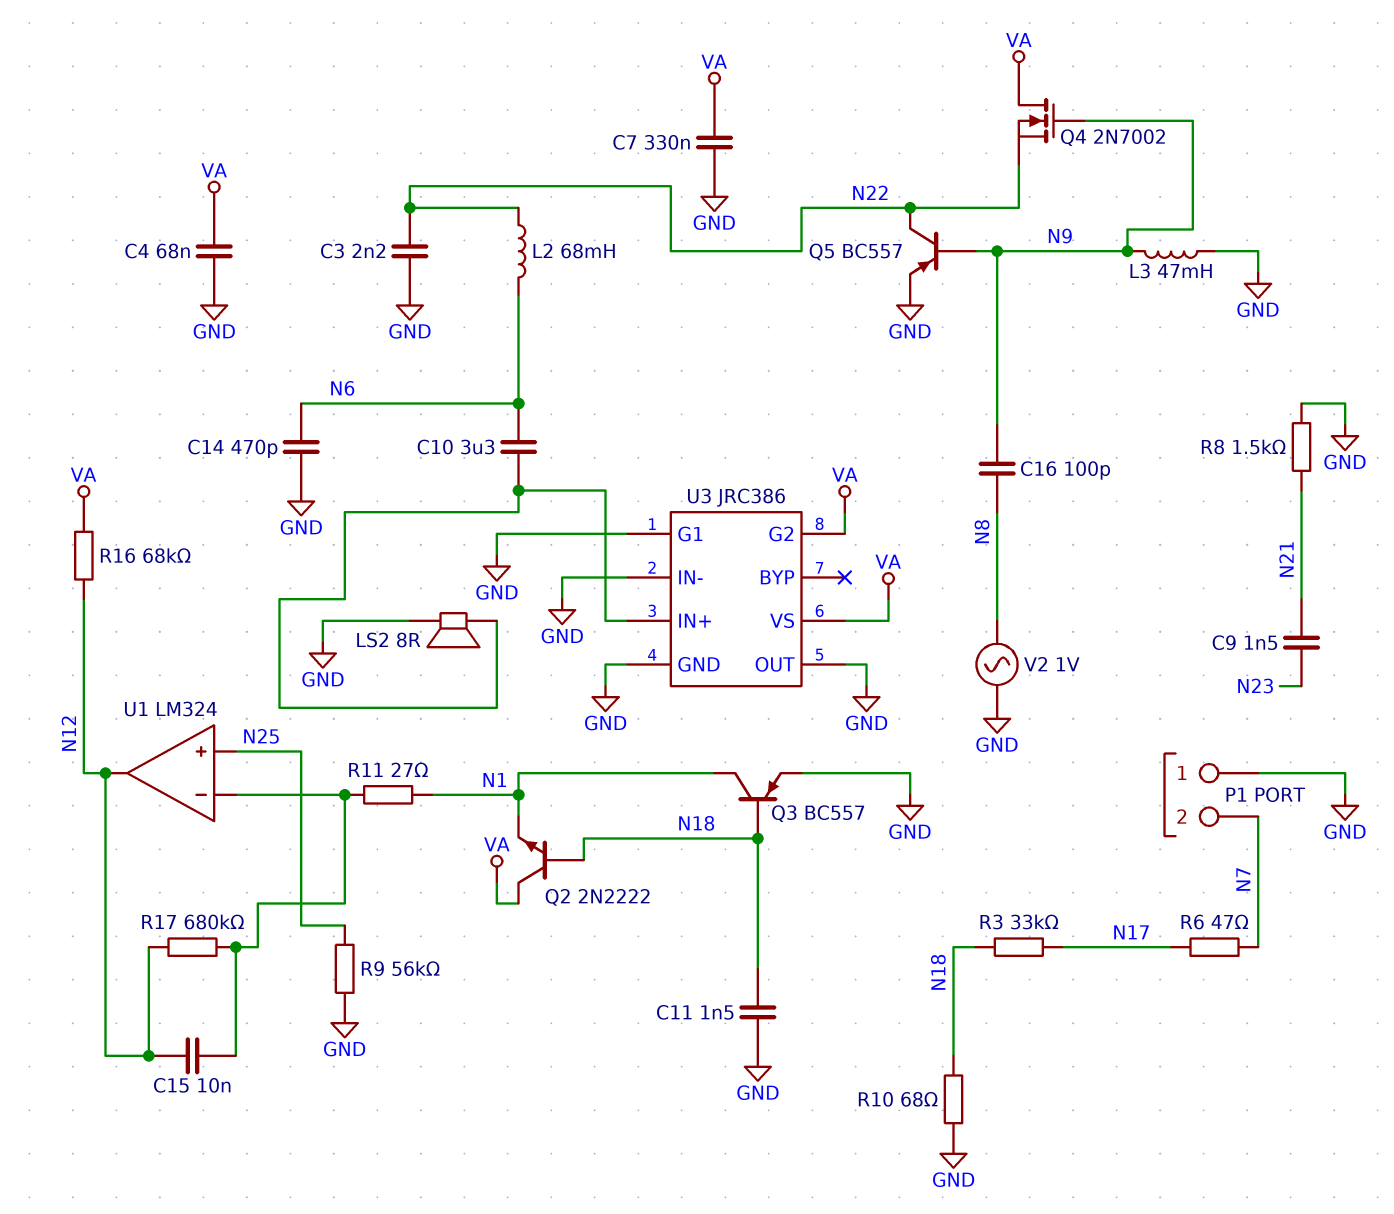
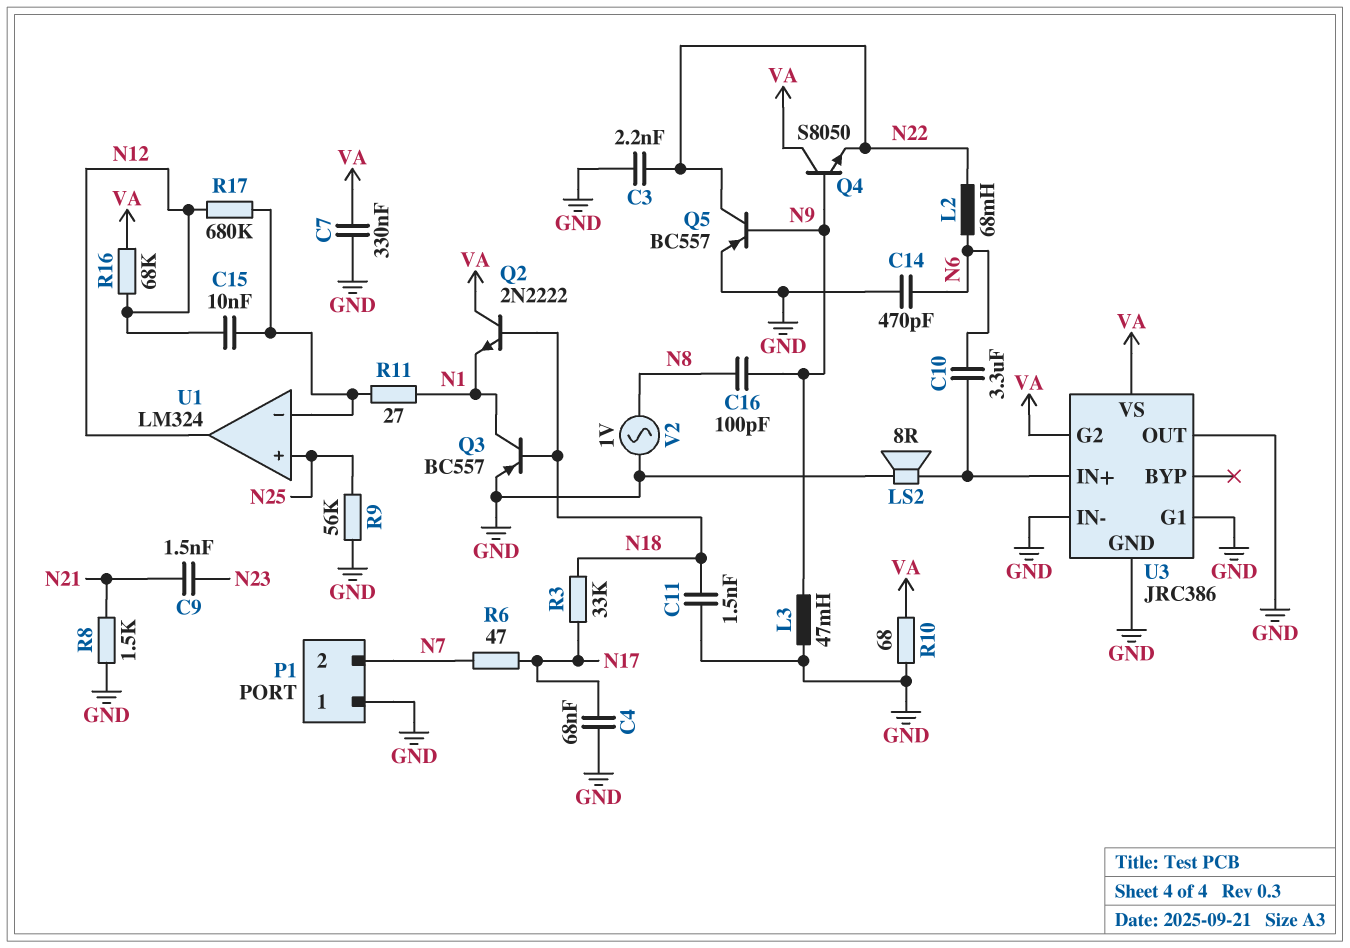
C4: 68nF (GND, VA) -> 68nF (GND, N17)
Q4: NMOS 2N7002 (G N9, D VA, S N22) -> NPN S8050 (B N9, C VA, E N22)
R10: 68 (GND, N18) -> 68 (GND, VA)

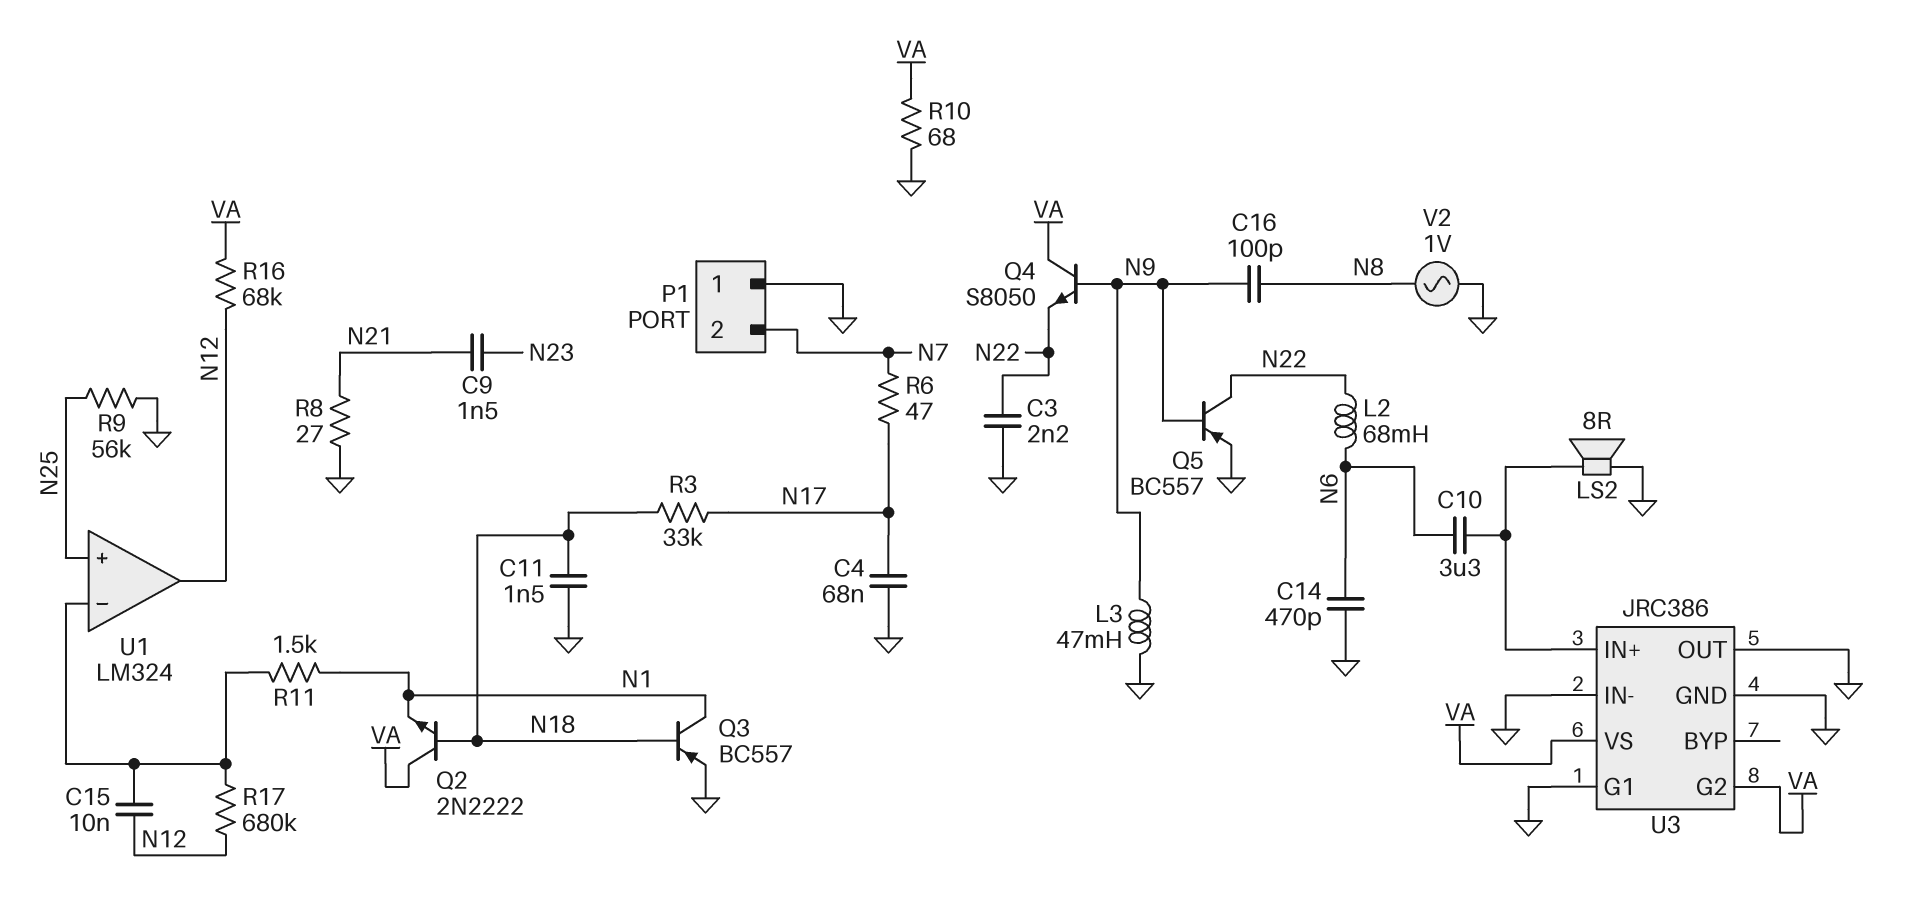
C7: 330nF (GND, VA) -> none
R8: 1.5k (GND, N21) -> 27 (GND, N21)
R11: 27 (N1, U1/in-) -> 1.5k (N1, U1/in-)

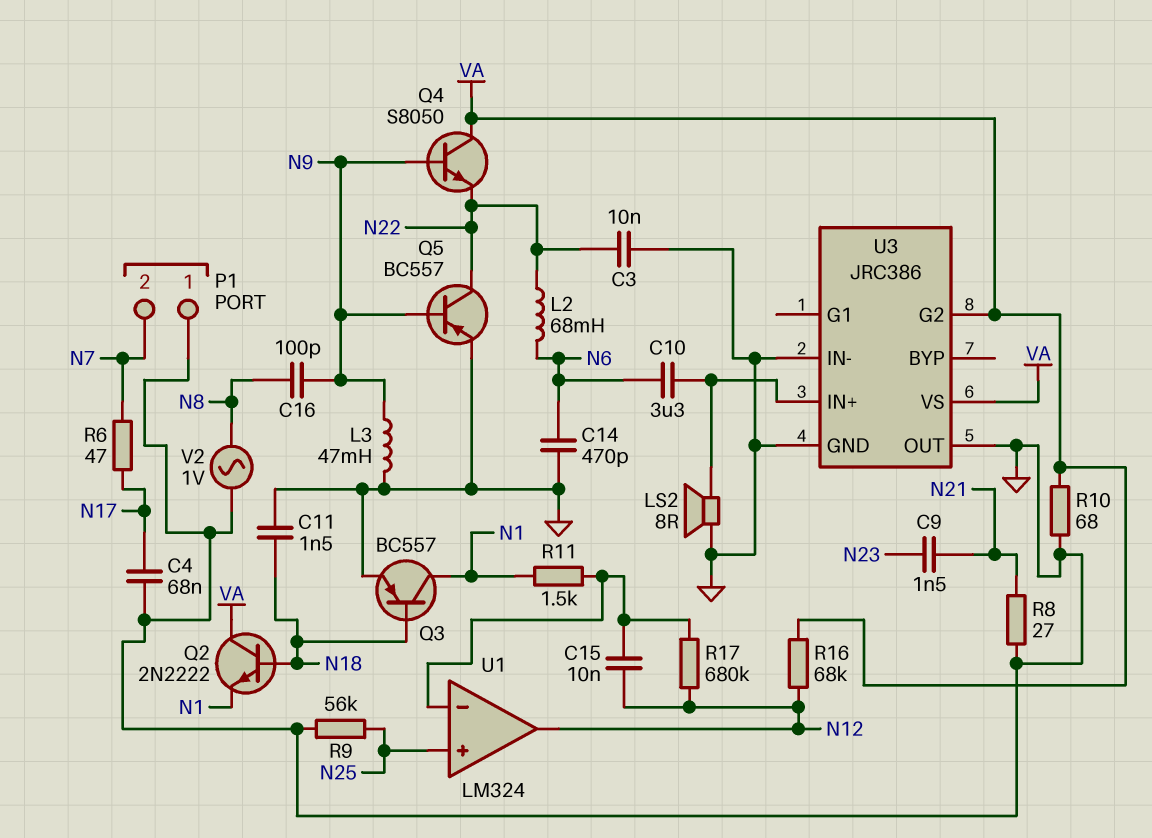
C3: 2.2nF (GND, N22) -> 10nF (GND, N22)
R3: 33k (N17, N18) -> none
U3 pin G1: GND -> none

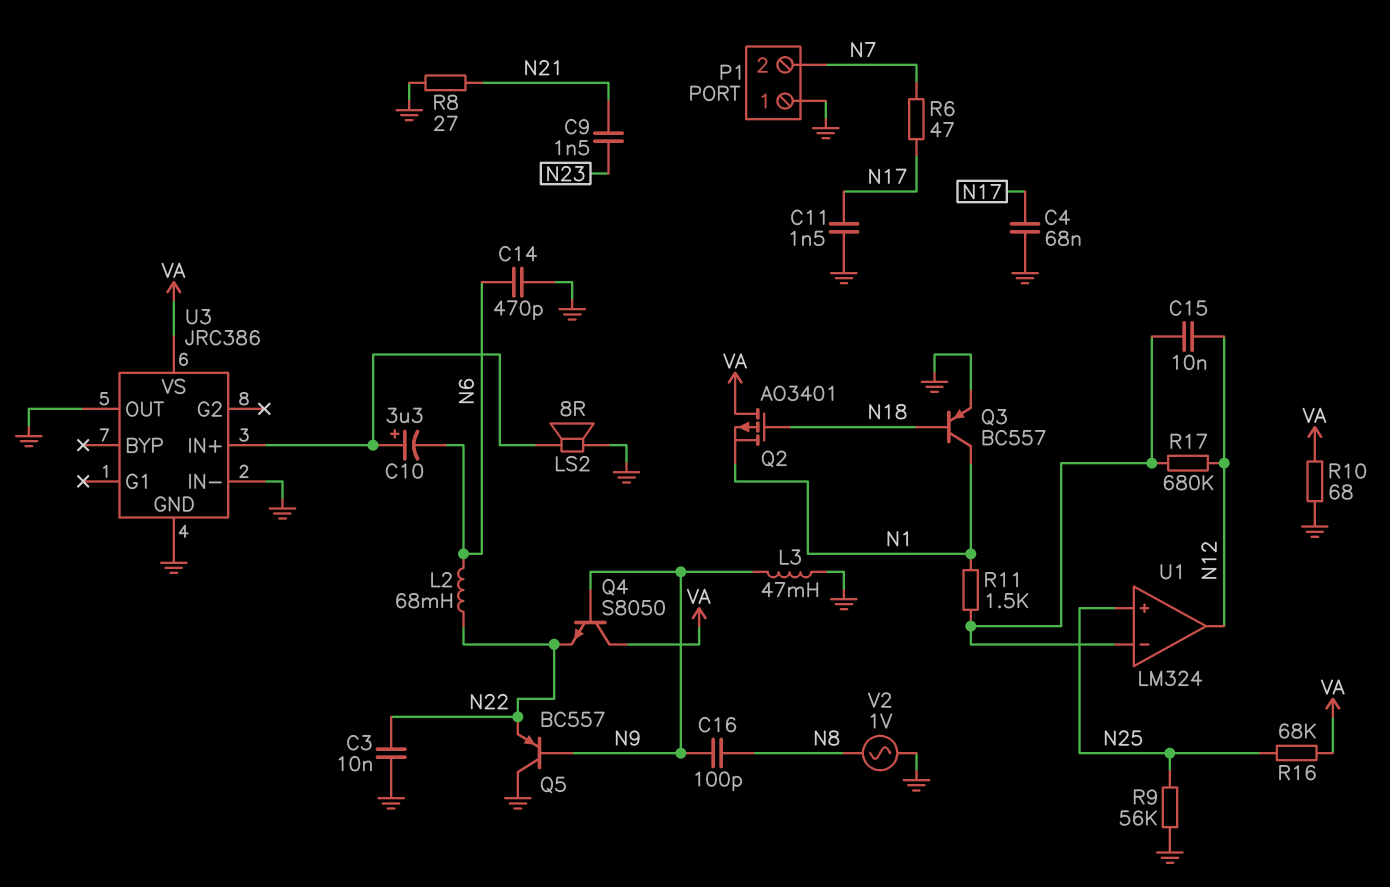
C10: 3.3uF (N6, U3/IN+) -> 3.3uF (plus U3/IN+, minus N6)
C11: 1.5nF (GND, N18) -> 1.5nF (GND, N17)
Q2: NPN 2N2222 (B N18, C VA, E N1) -> PMOS AO3401 (G N18, D VA, S N1)
Q5: PNP BC557 (B N9, C N22, E GND) -> PNP BC557 (B N9, C GND, E N22)
R16: 68k (N12, VA) -> 68k (N25, VA)
U3 pin G2: VA -> none

